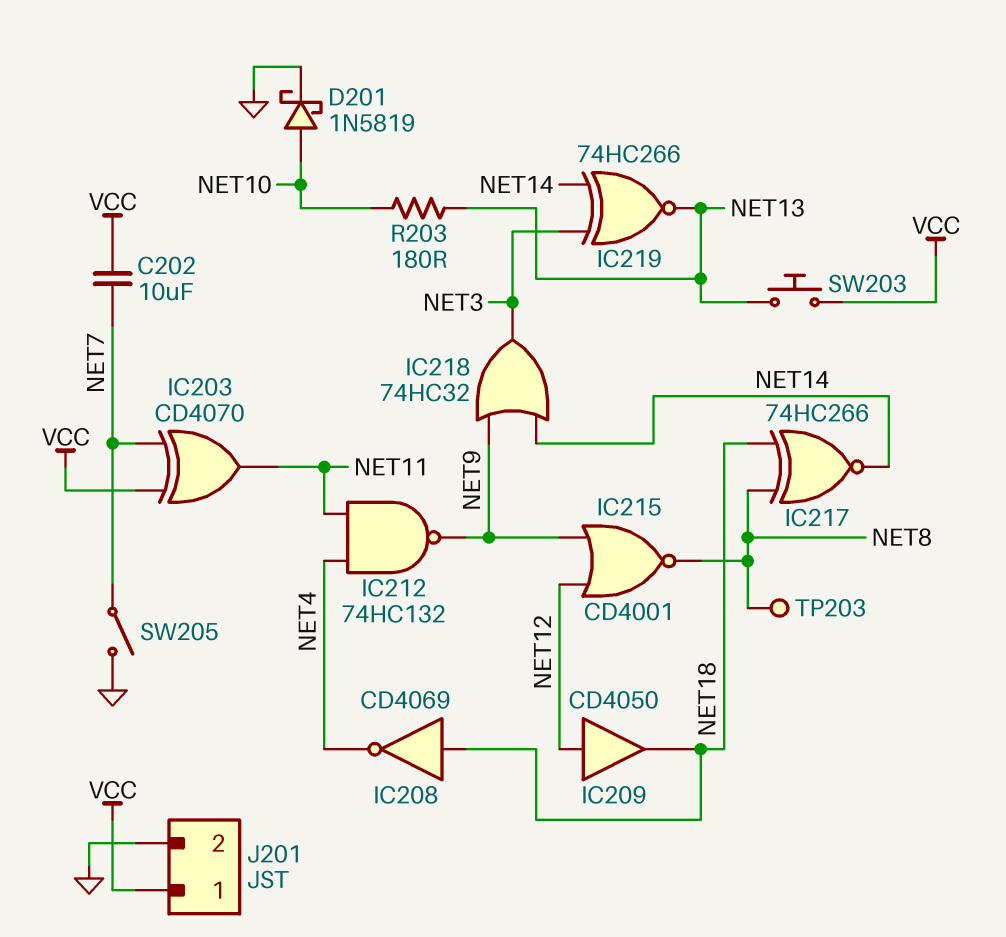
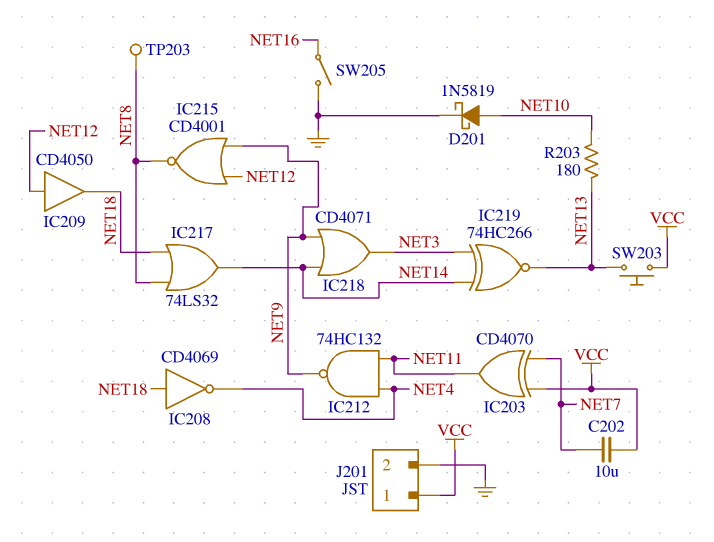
IC217: XNOR 74HC266 (in NET8, in NET18, out NET14) -> OR 74LS32 (in NET8, in NET18, out NET14)
IC218: OR 74HC32 (in NET9, in NET14, out NET3) -> OR CD4071 (in NET9, in NET14, out NET3)
SW205: switch (GND, NET7) -> switch (GND, NET16)

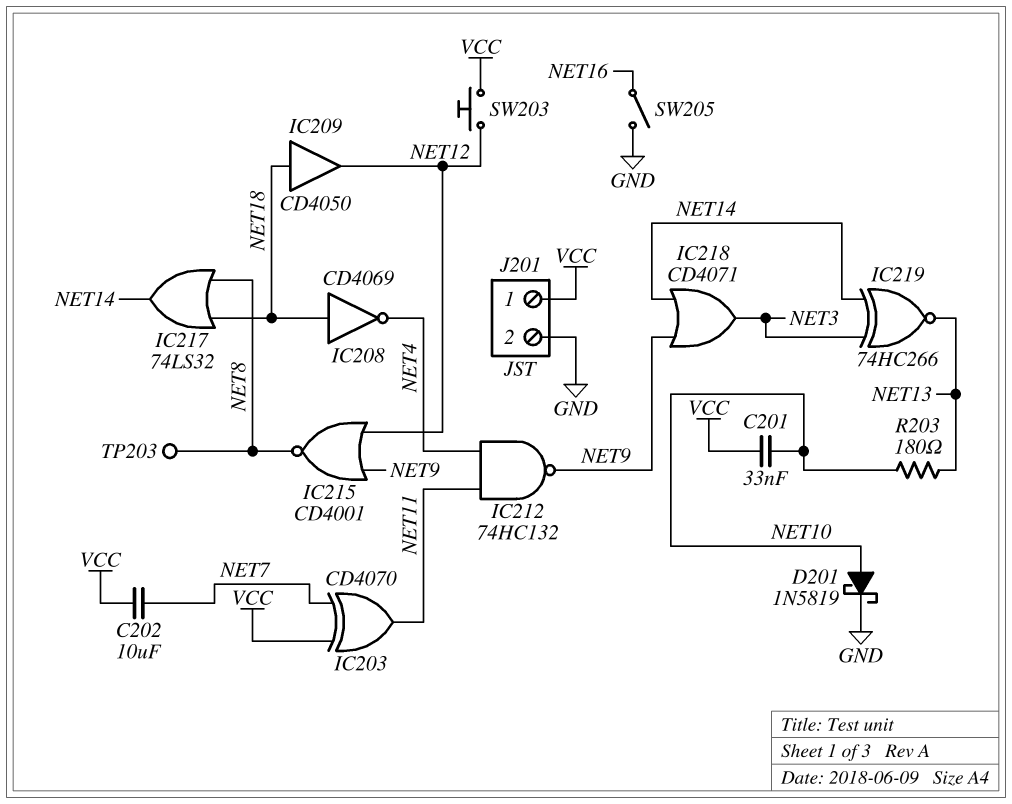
C201: none -> 33nF (NET10, VCC)
IC209: buffer CD4050 (in NET12, out NET18) -> buffer CD4050 (in NET18, out NET12)
SW203: button (NET13, VCC) -> button (NET12, VCC)

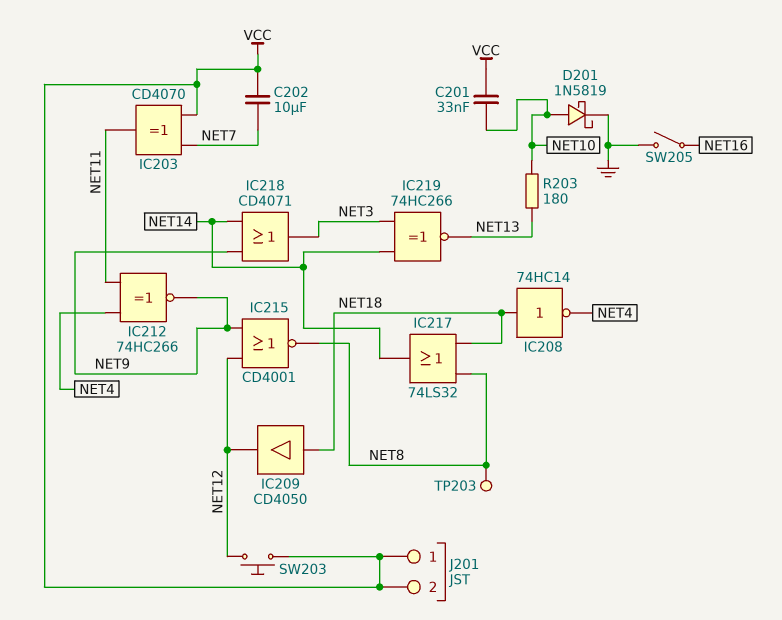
IC208: NOT CD4069 (in NET18, out NET4) -> NOT 74HC14 (in NET18, out NET4)
IC212: NAND 74HC132 (in NET4, in NET11, out NET9) -> XNOR 74HC266 (in NET4, in NET11, out NET9)
J201 pin 2: GND -> VCC

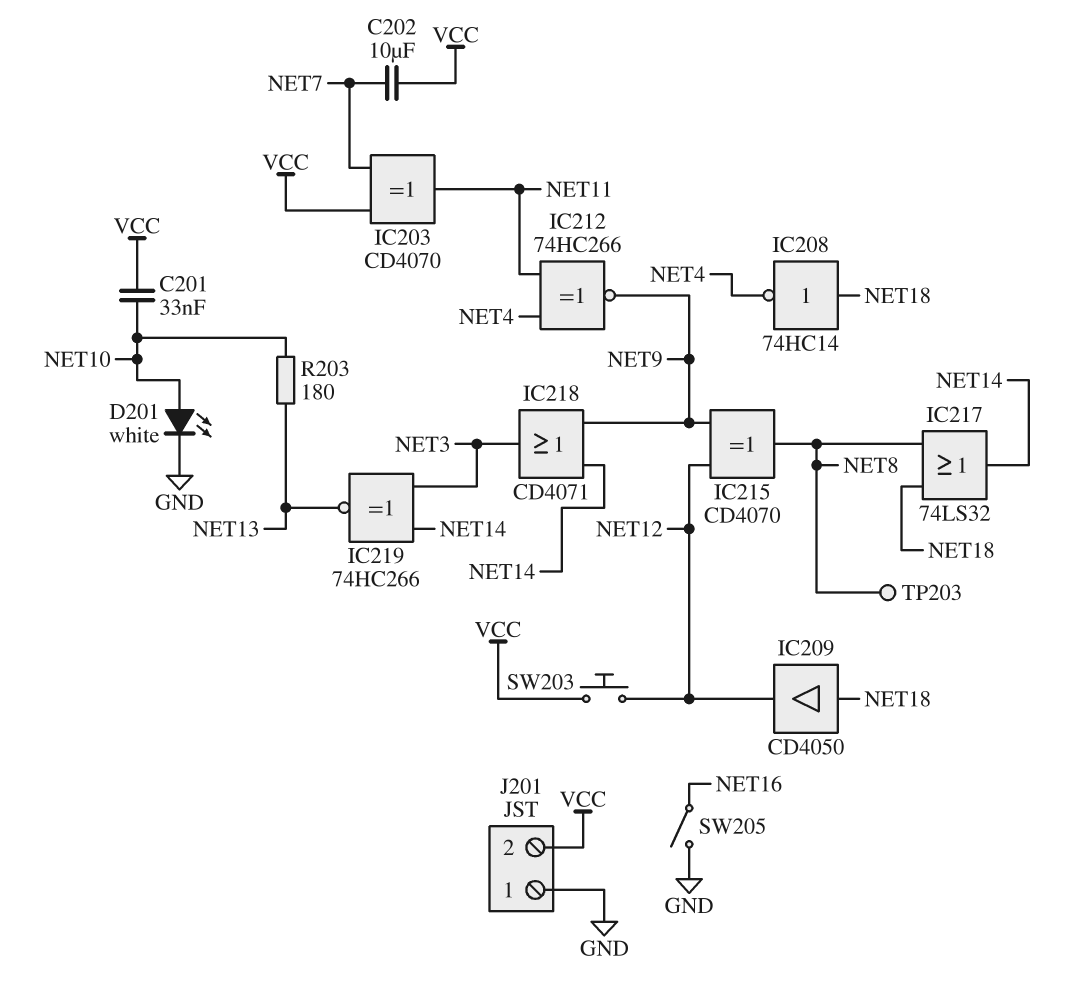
D201: schottky 1N5819 (A NET10, K GND) -> LED white (A NET10, K GND)
IC215: NOR CD4001 (in NET9, in NET12, out NET8) -> XOR CD4070 (in NET9, in NET12, out NET8)
J201 pin 1: VCC -> GND

